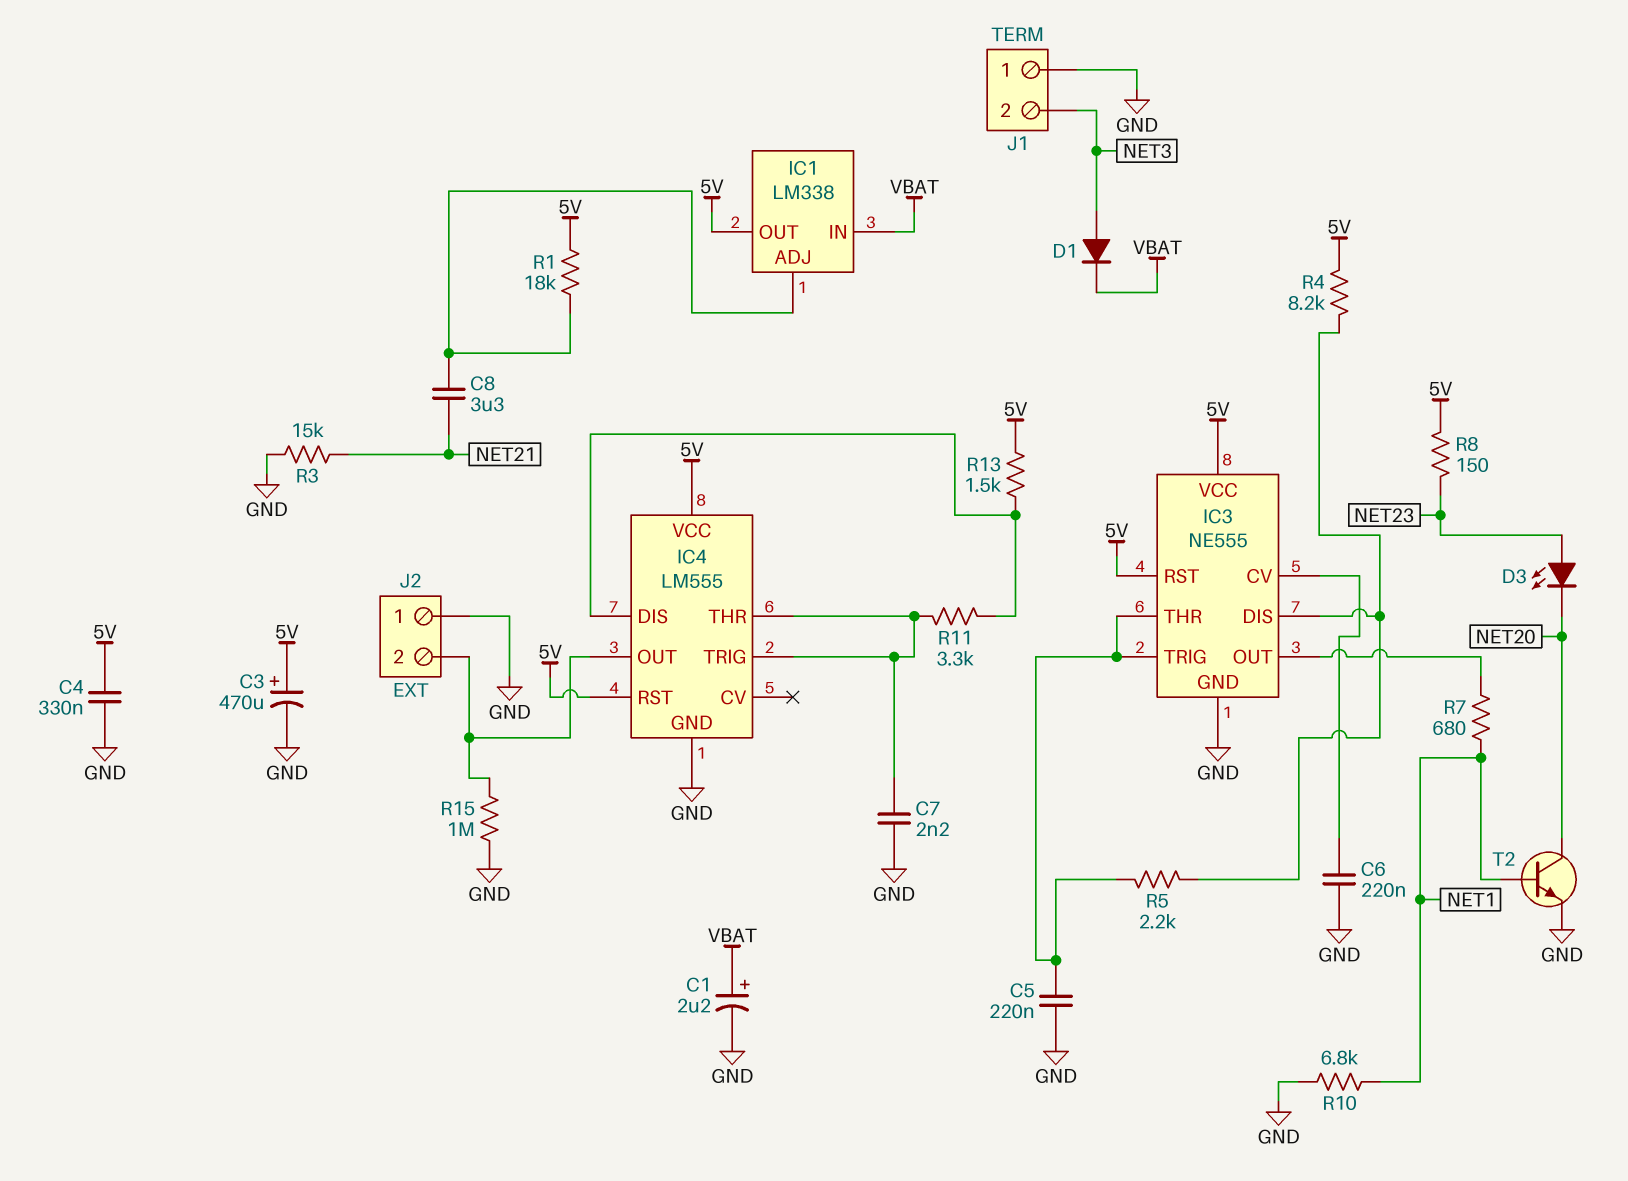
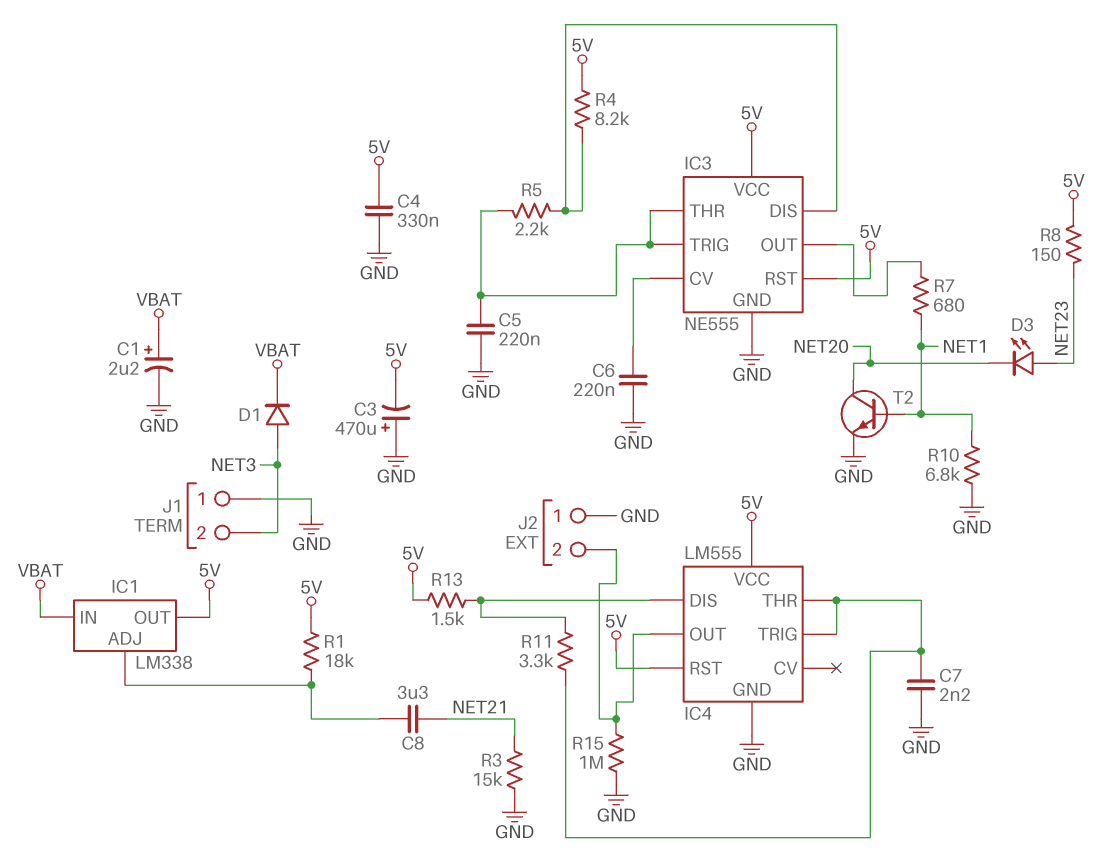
C3: 470uF (plus 5V, minus GND) -> 470uF (plus GND, minus 5V)

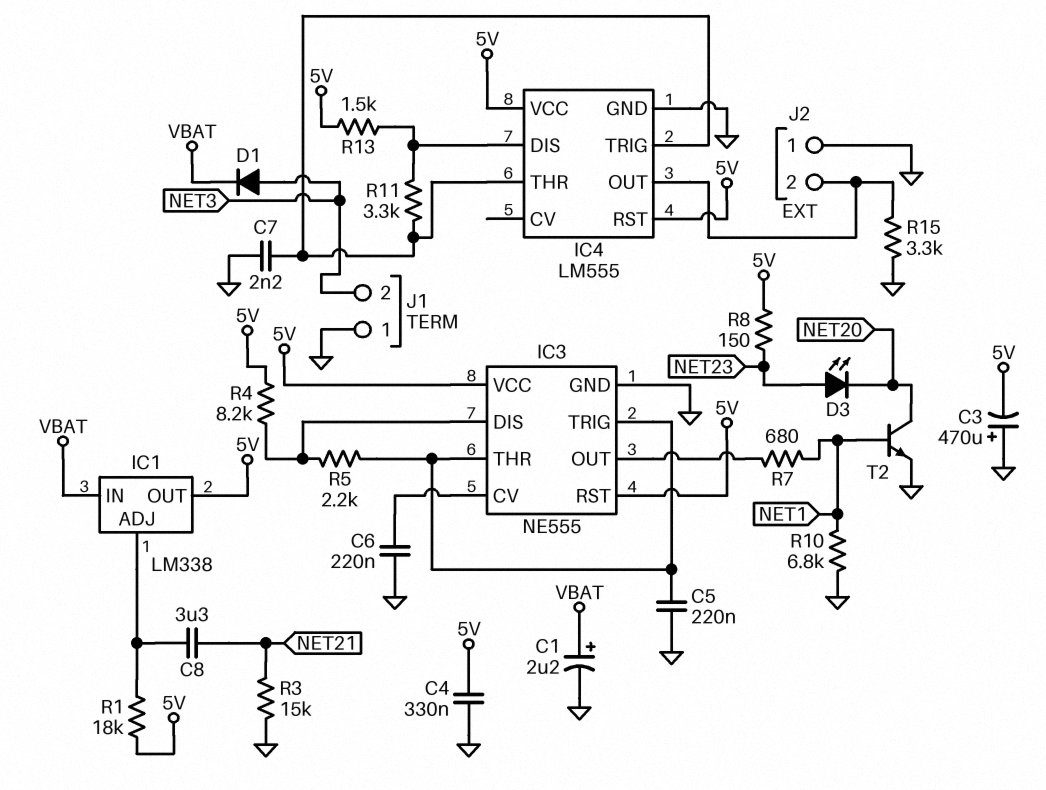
R15: 1M (GND, IC4/OUT) -> 3.3k (GND, IC4/OUT)

